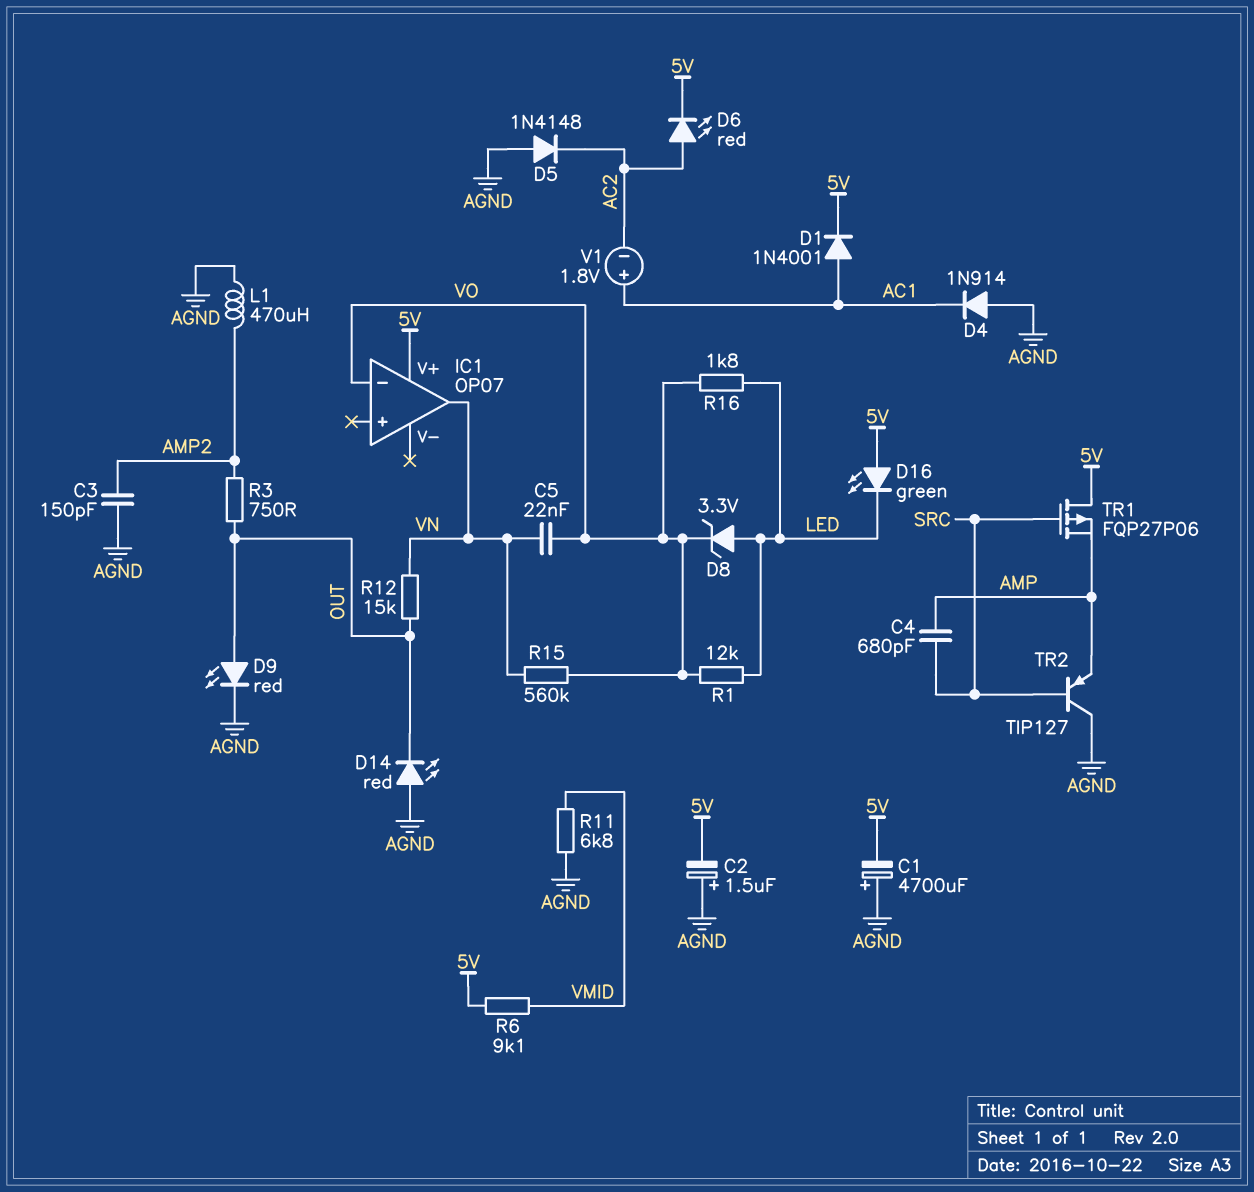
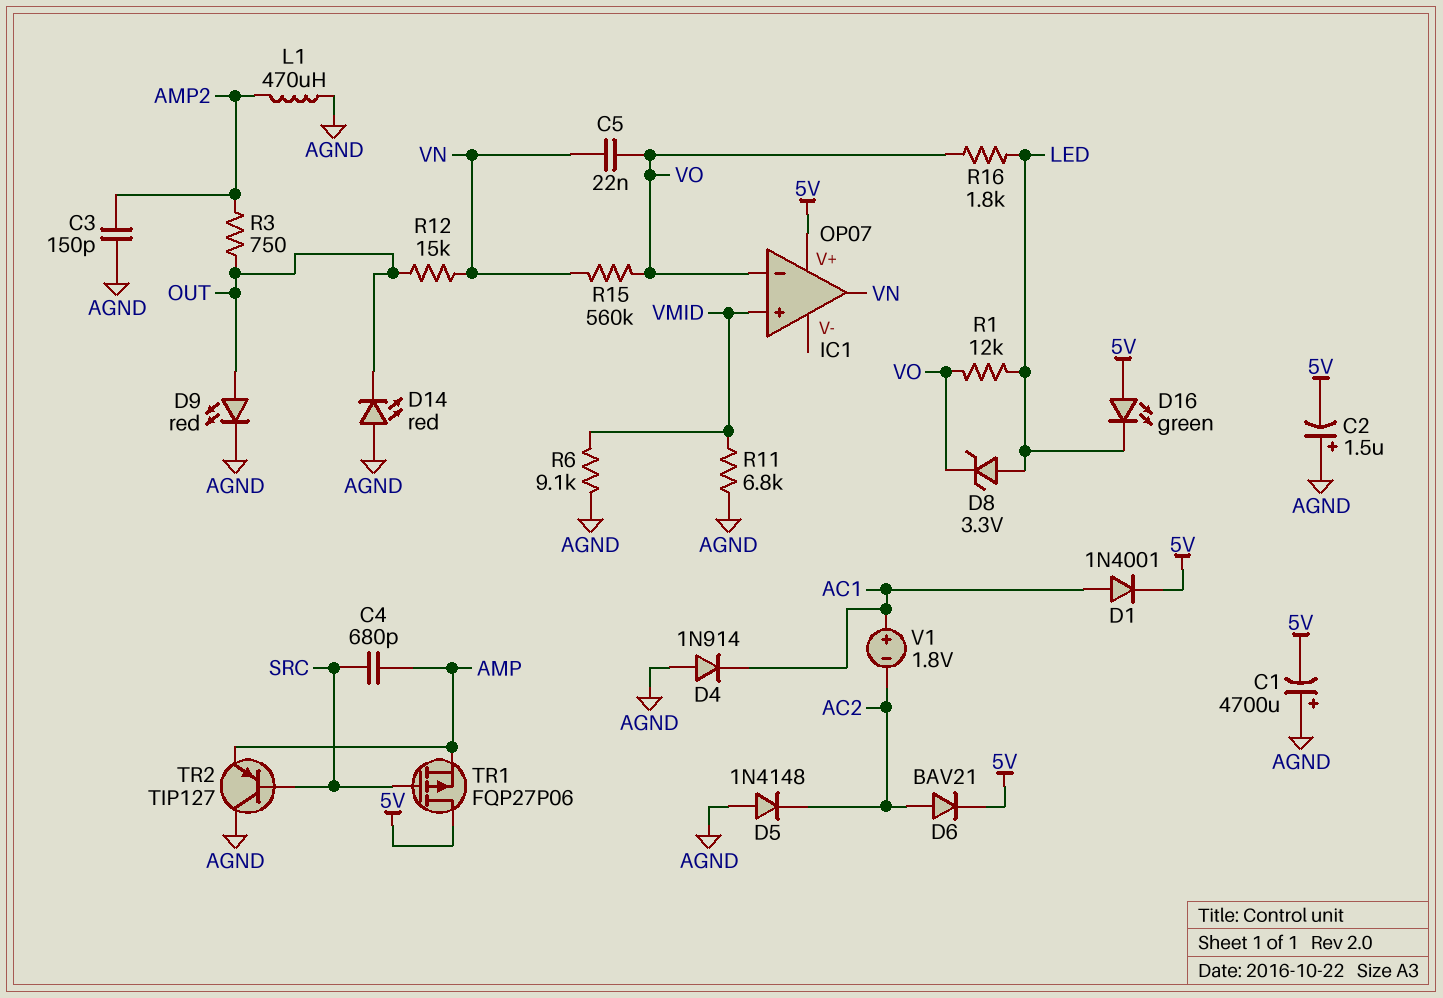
D6: LED red (A AC2, K 5V) -> diode BAV21 (A AC2, K 5V)
IC1 pin in+: none -> VMID
R6: 9.1k (5V, VMID) -> 9.1k (AGND, VMID)

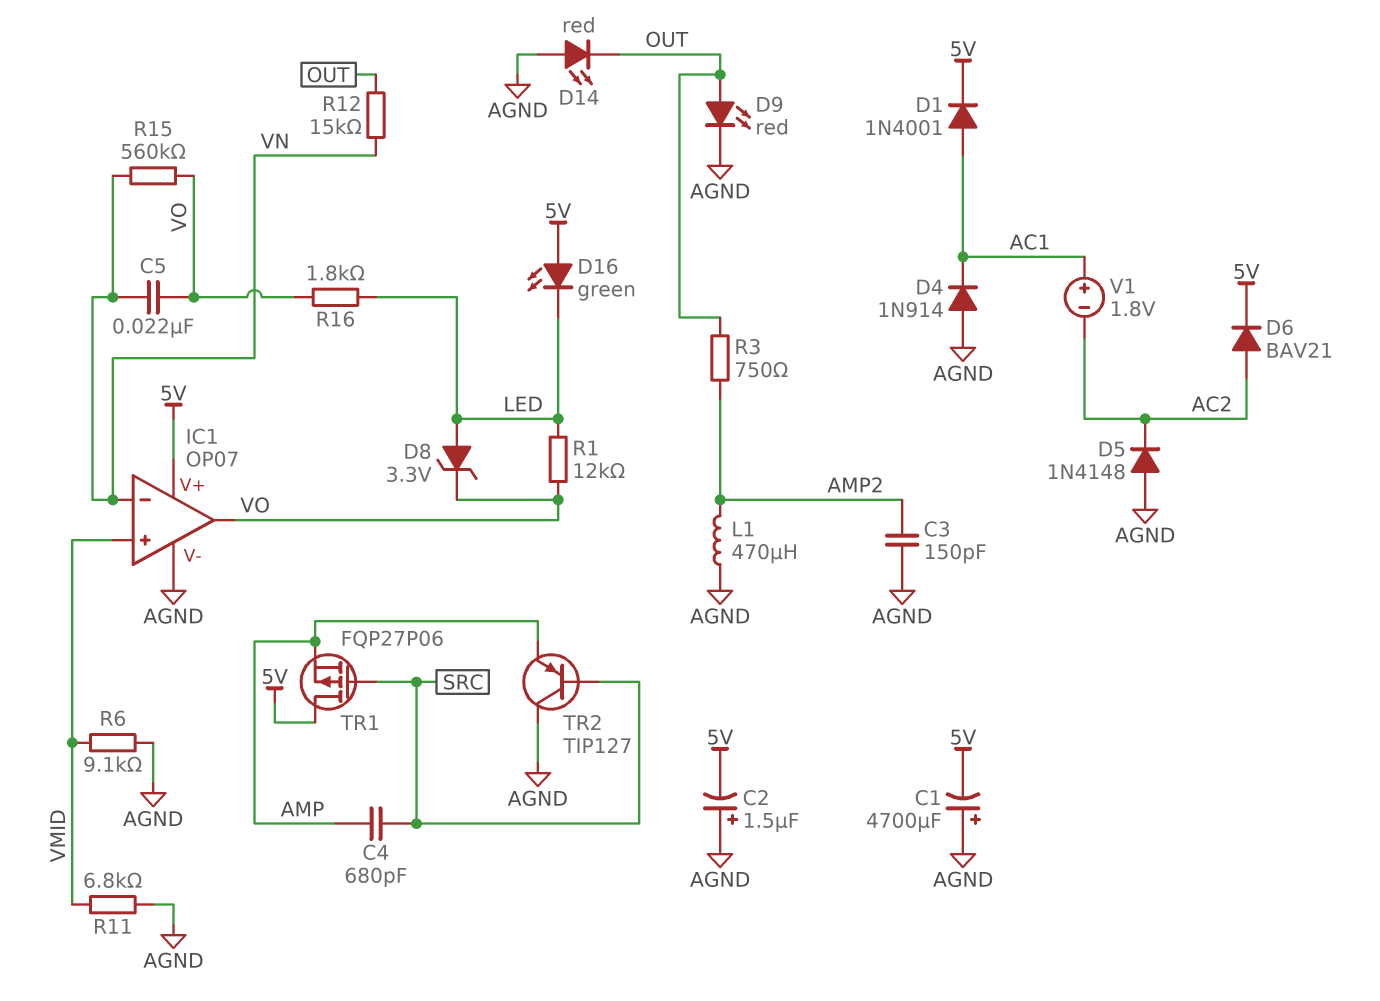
IC1 pin V-: none -> AGND
IC1 pin in-: VO -> VN
IC1 pin out: VN -> VO

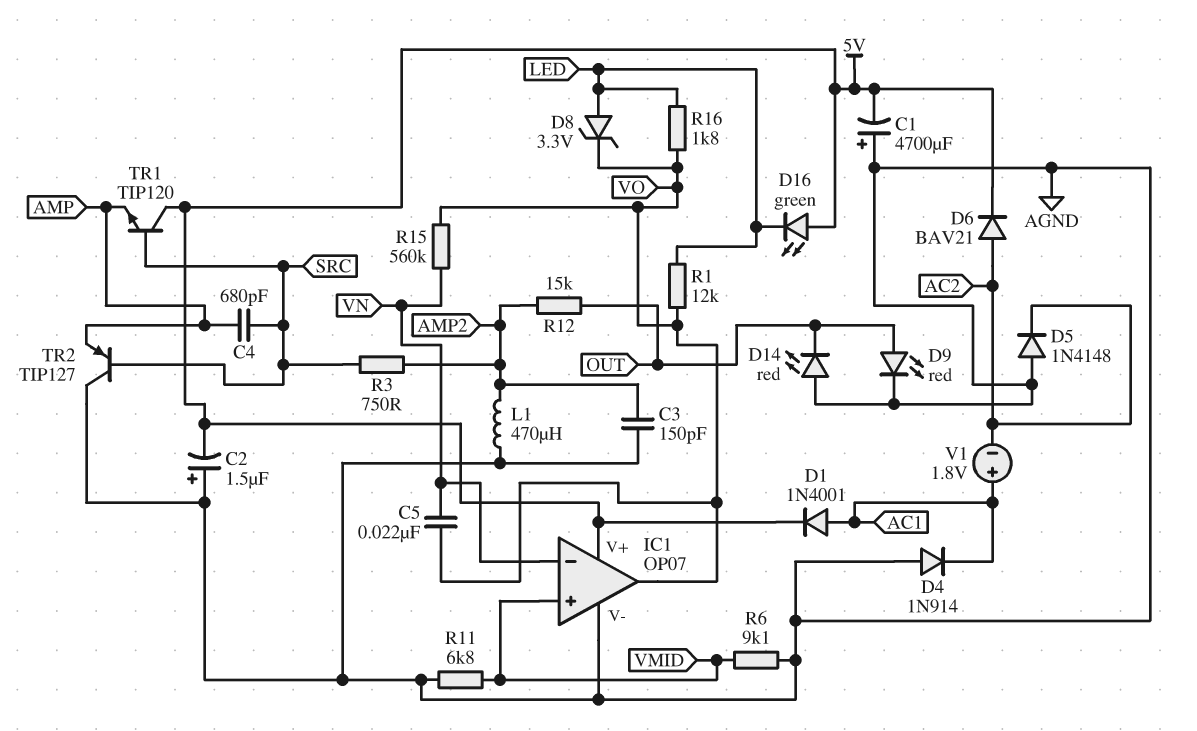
R3: 750 (AMP2, OUT) -> 750 (AMP2, SRC)
R12: 15k (OUT, VN) -> 15k (AMP2, OUT)
TR1: PMOS FQP27P06 (G SRC, D 5V, S AMP) -> NPN TIP120 (B SRC, C 5V, E AMP)

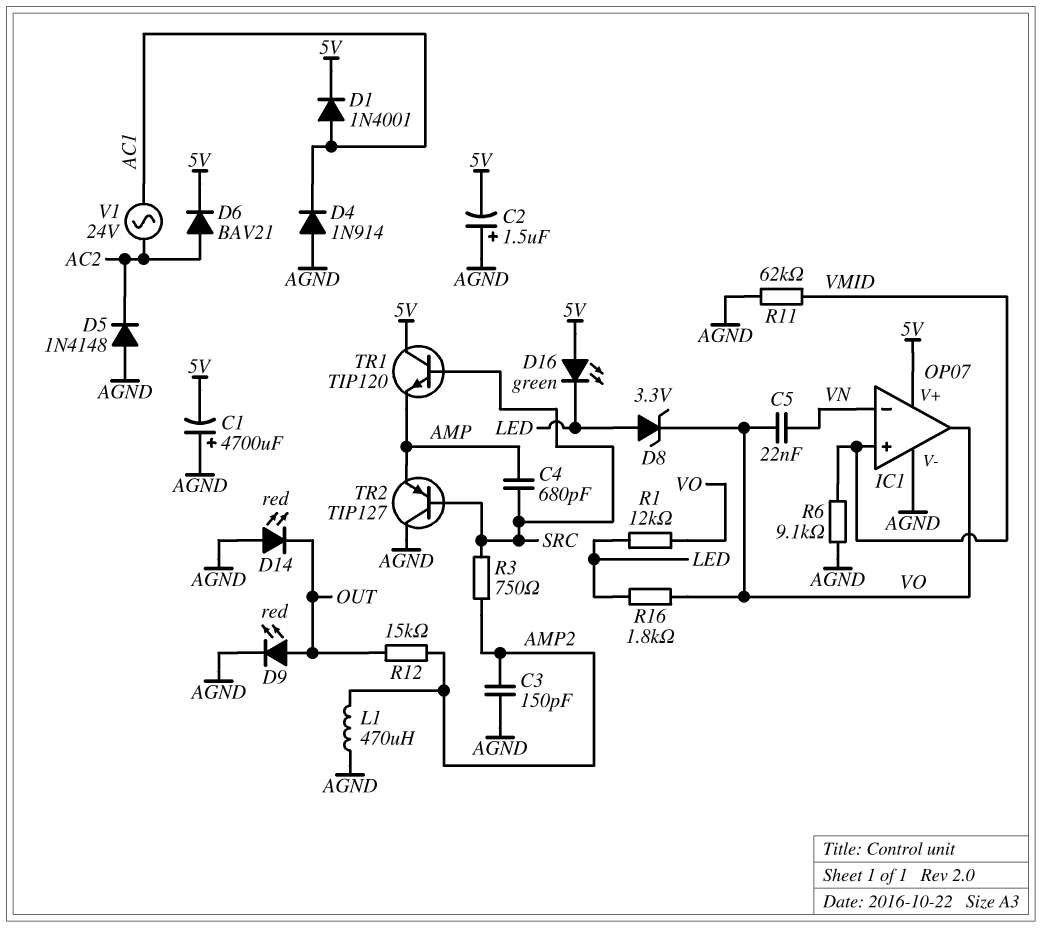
R11: 6.8k (AGND, VMID) -> 62k (AGND, VMID)
R15: 560k (VN, VO) -> none
V1: 1.8V (plus AC1, minus AC2) -> AC 24V (AC1, AC2)

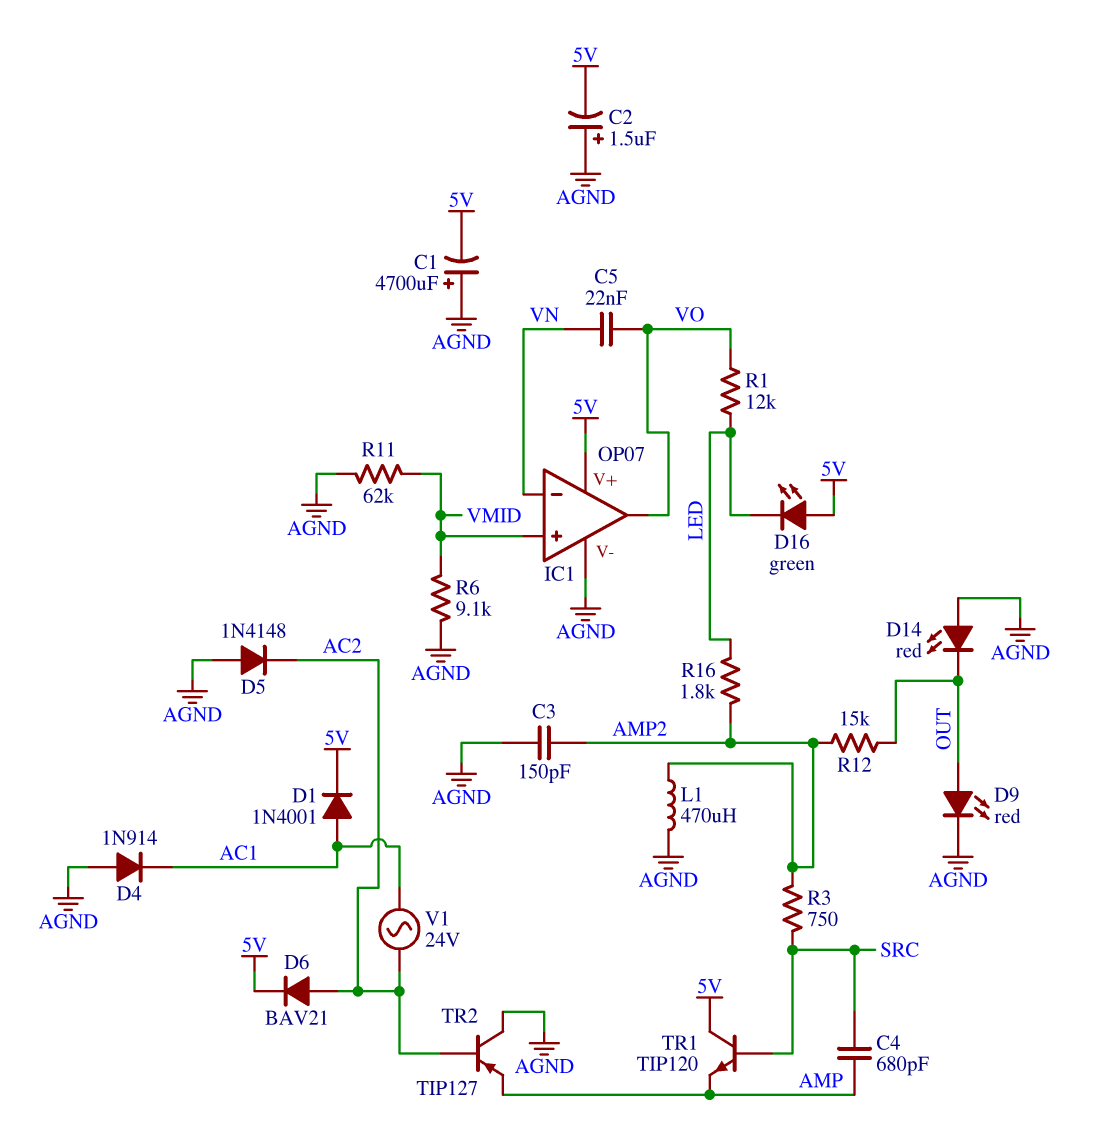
D8: zener 3.3V (A LED, K VO) -> none
R16: 1.8k (LED, VO) -> 1.8k (AMP2, LED)
TR2: PNP TIP127 (B SRC, C AGND, E AMP) -> PNP TIP127 (B AC2, C AGND, E AMP)

